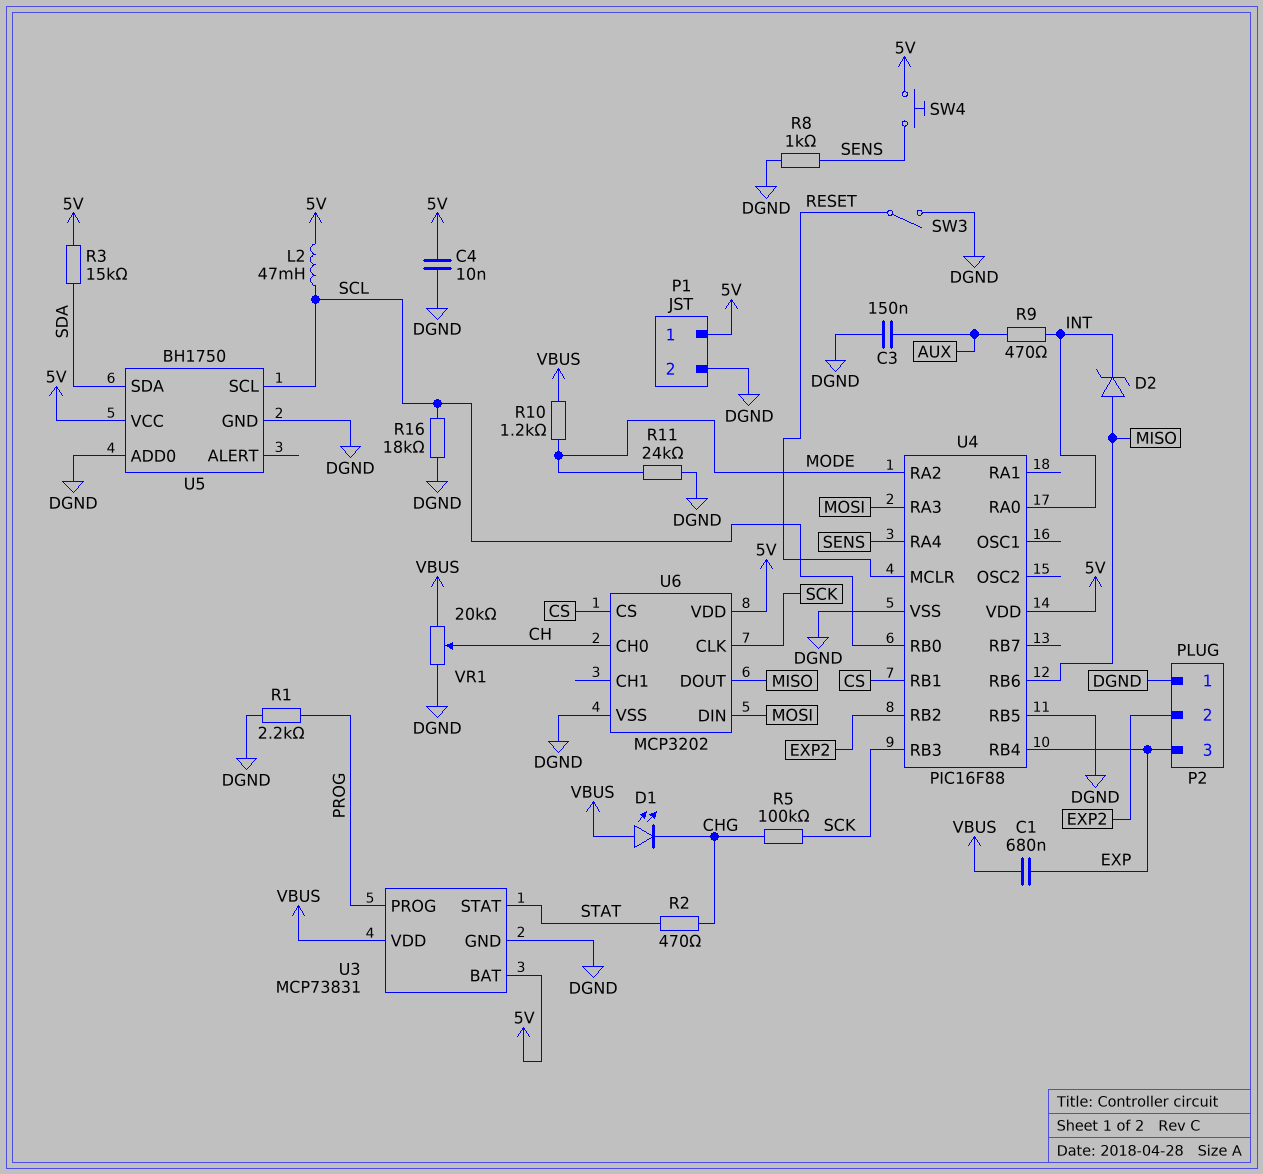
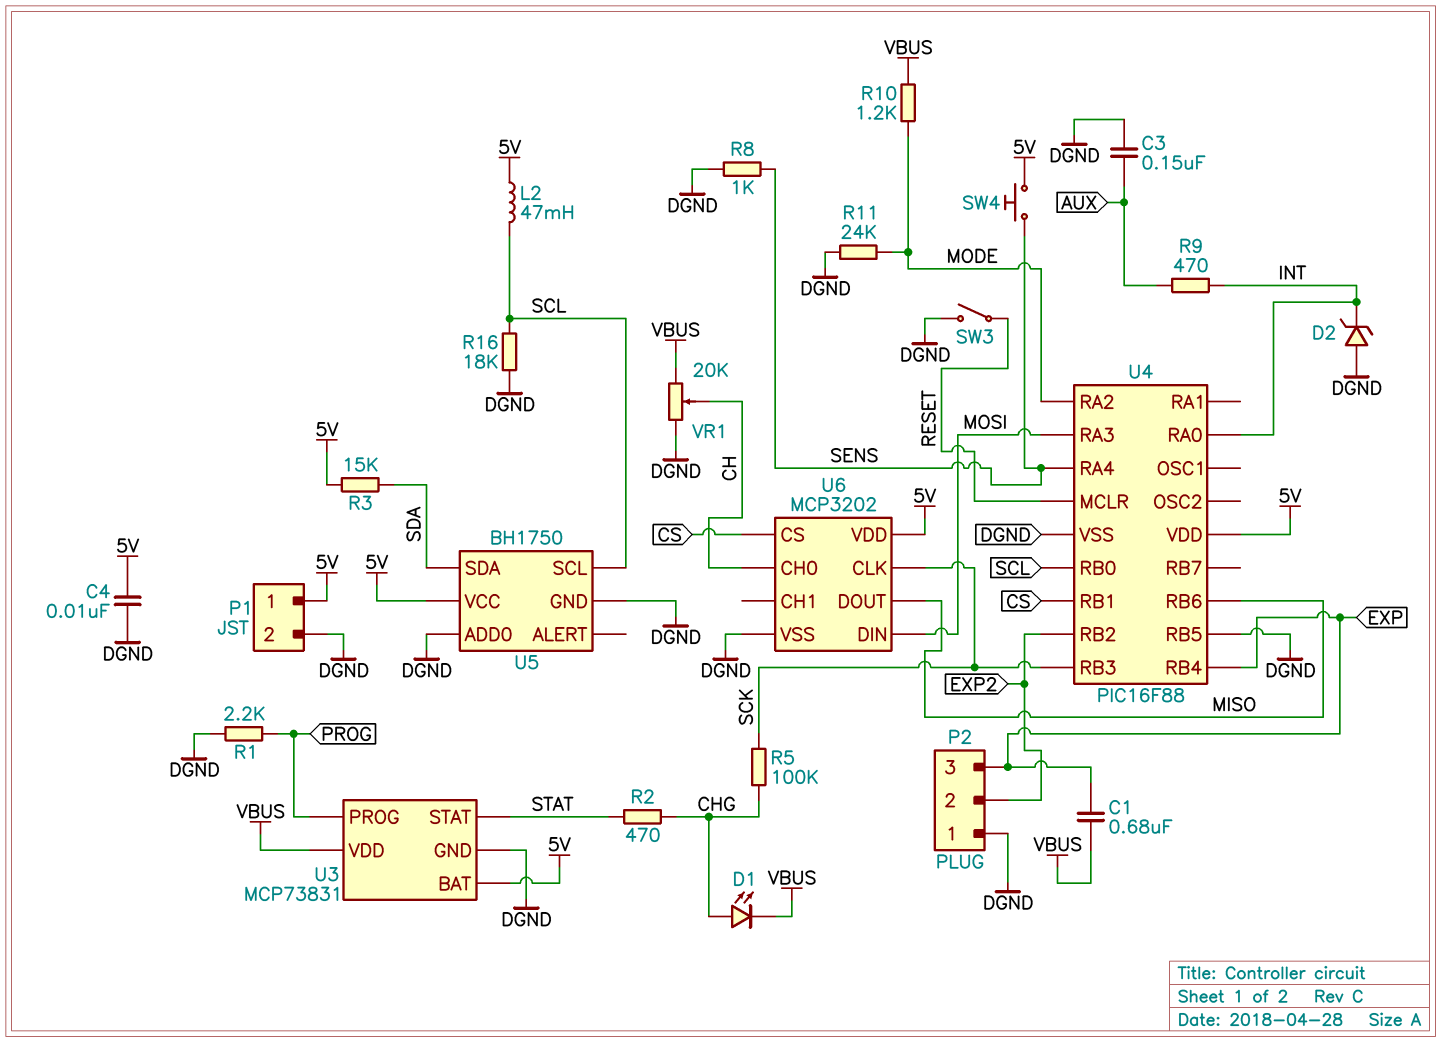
D1: LED (A VBUS, K CHG) -> LED (A CHG, K VBUS)
D2: zener (A MISO, K INT) -> zener (A DGND, K INT)

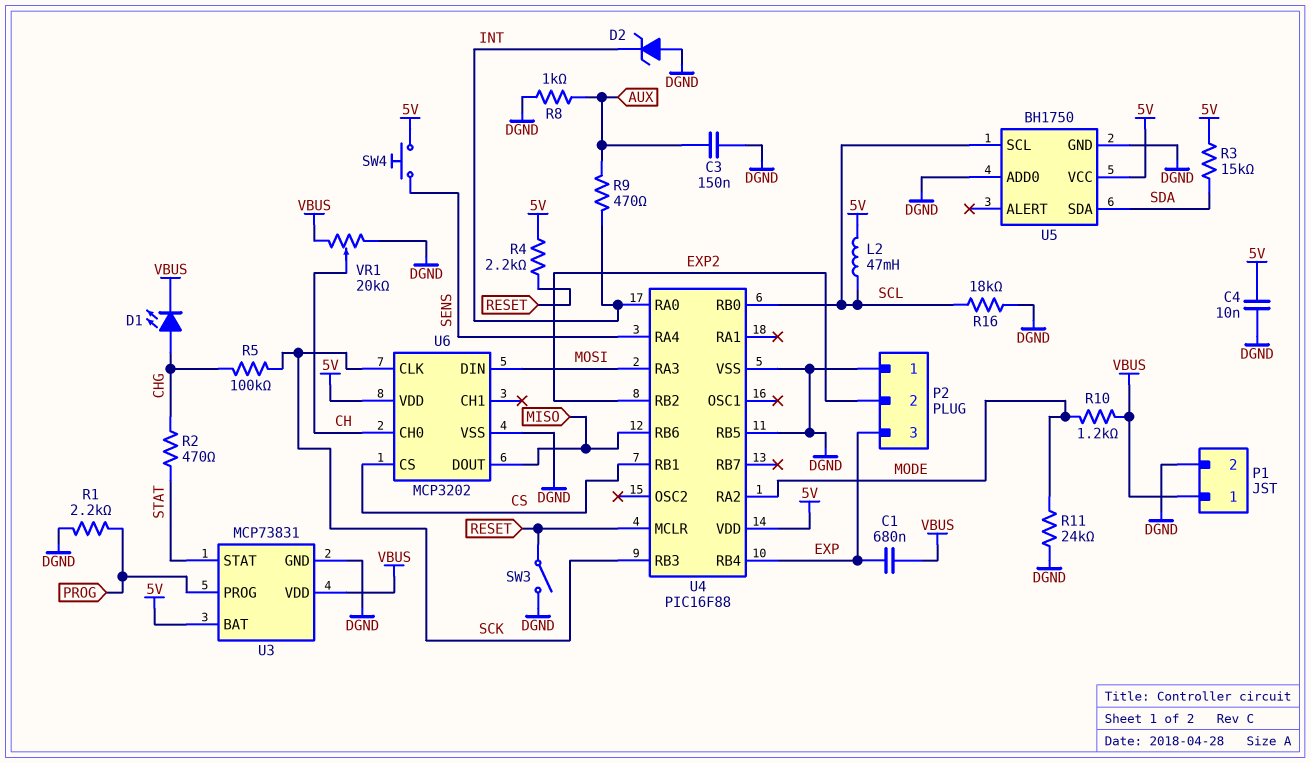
P1 pin 1: 5V -> VBUS
R4: none -> 2.2k (5V, RESET)
R8: 1k (DGND, SENS) -> 1k (AUX, DGND)

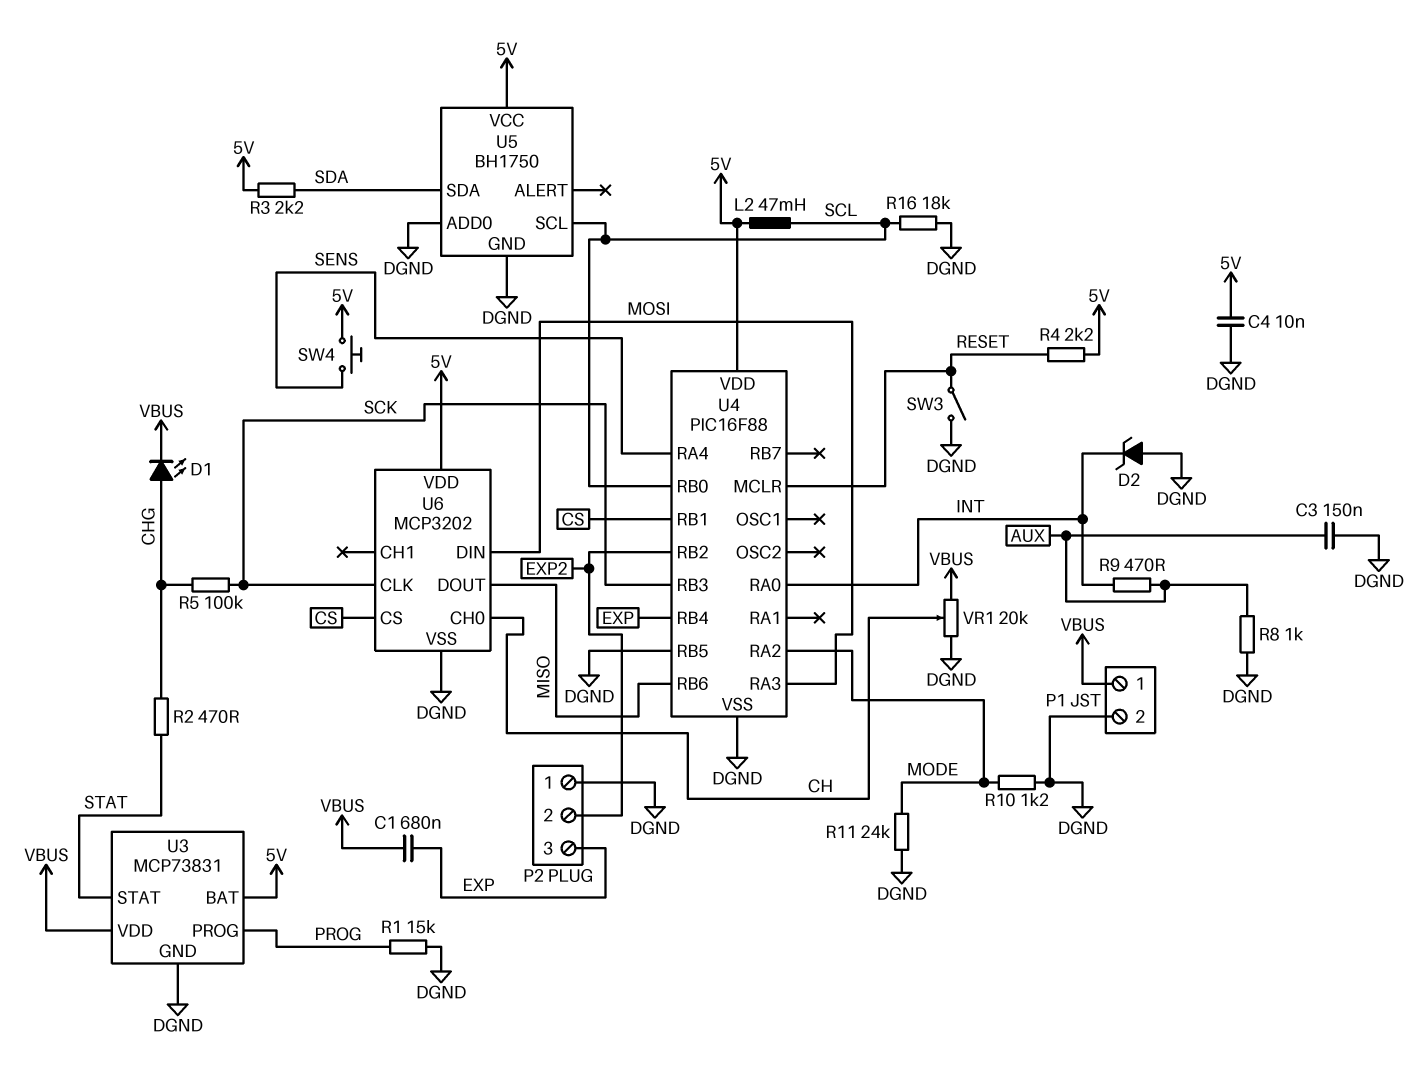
R1: 2.2k (DGND, PROG) -> 15k (DGND, PROG)
R3: 15k (5V, SDA) -> 2.2k (5V, SDA)
R10: 1.2k (MODE, VBUS) -> 1.2k (DGND, MODE)

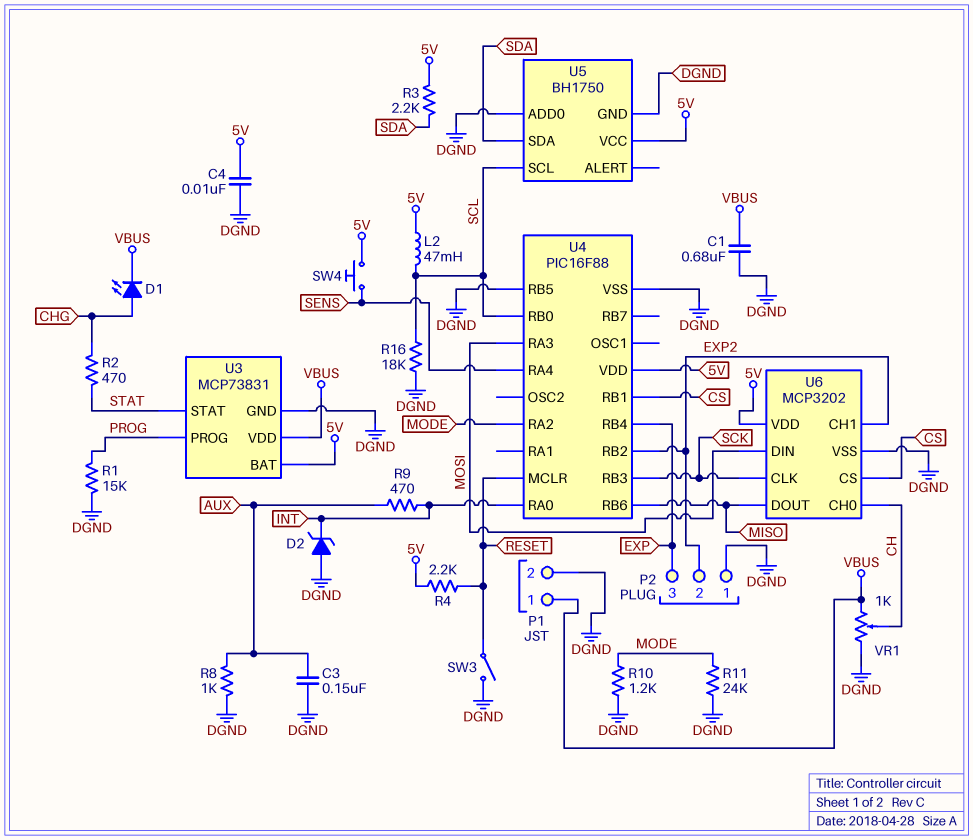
C1: 680nF (EXP, VBUS) -> 680nF (DGND, VBUS)
R5: 100k (CHG, SCK) -> none
U6 pin CH1: none -> EXP2
VR1: 20k (DGND, VBUS, wiper CH) -> 1k (DGND, VBUS, wiper CH)

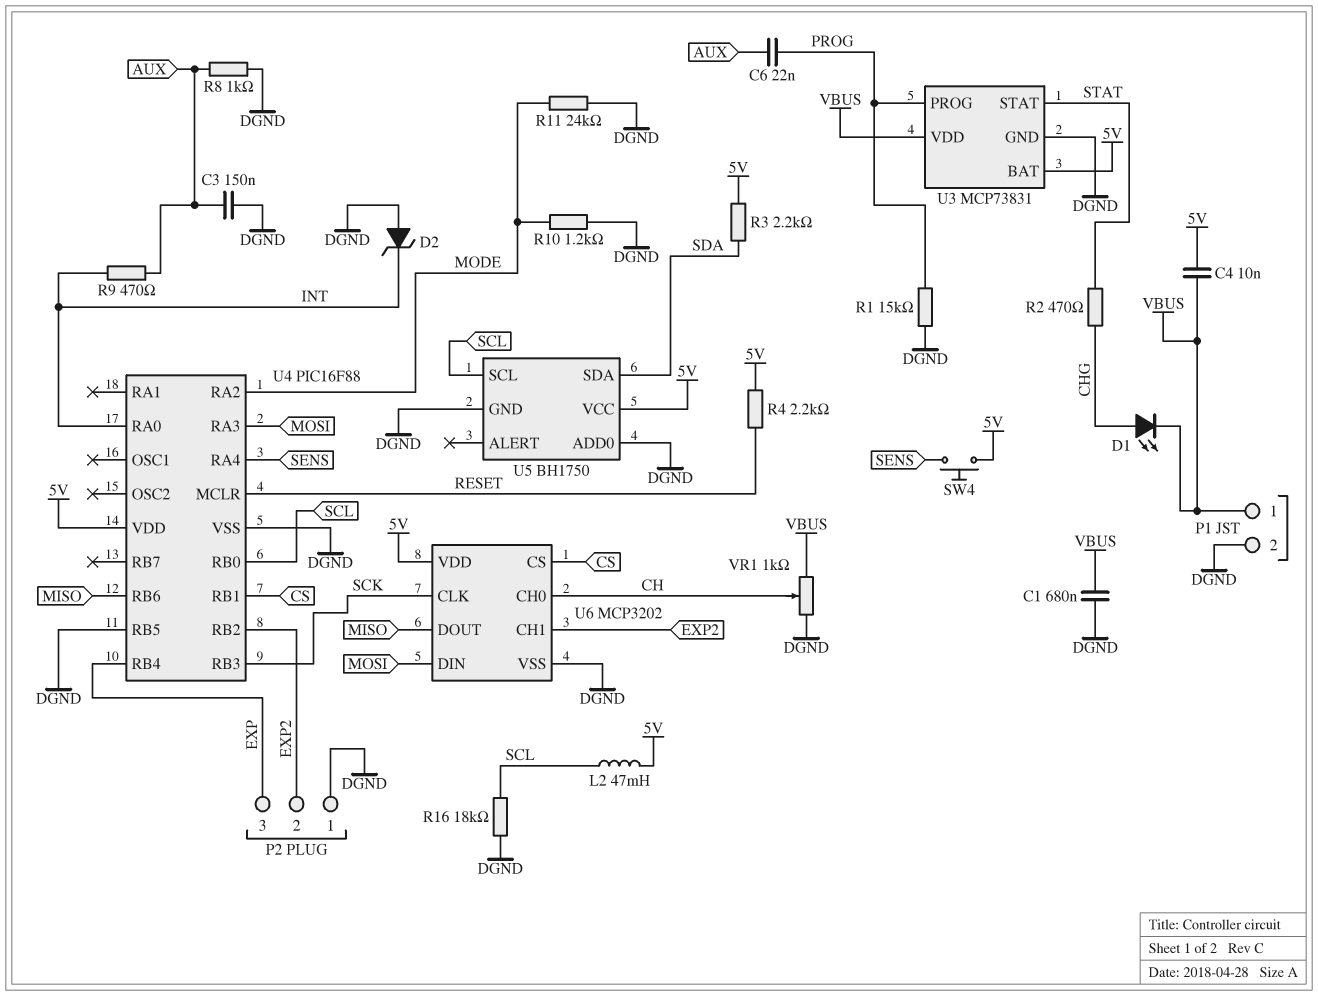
C4: 10nF (5V, DGND) -> 10nF (5V, VBUS)
C6: none -> 22nF (AUX, PROG)
SW3: switch (DGND, RESET) -> none

